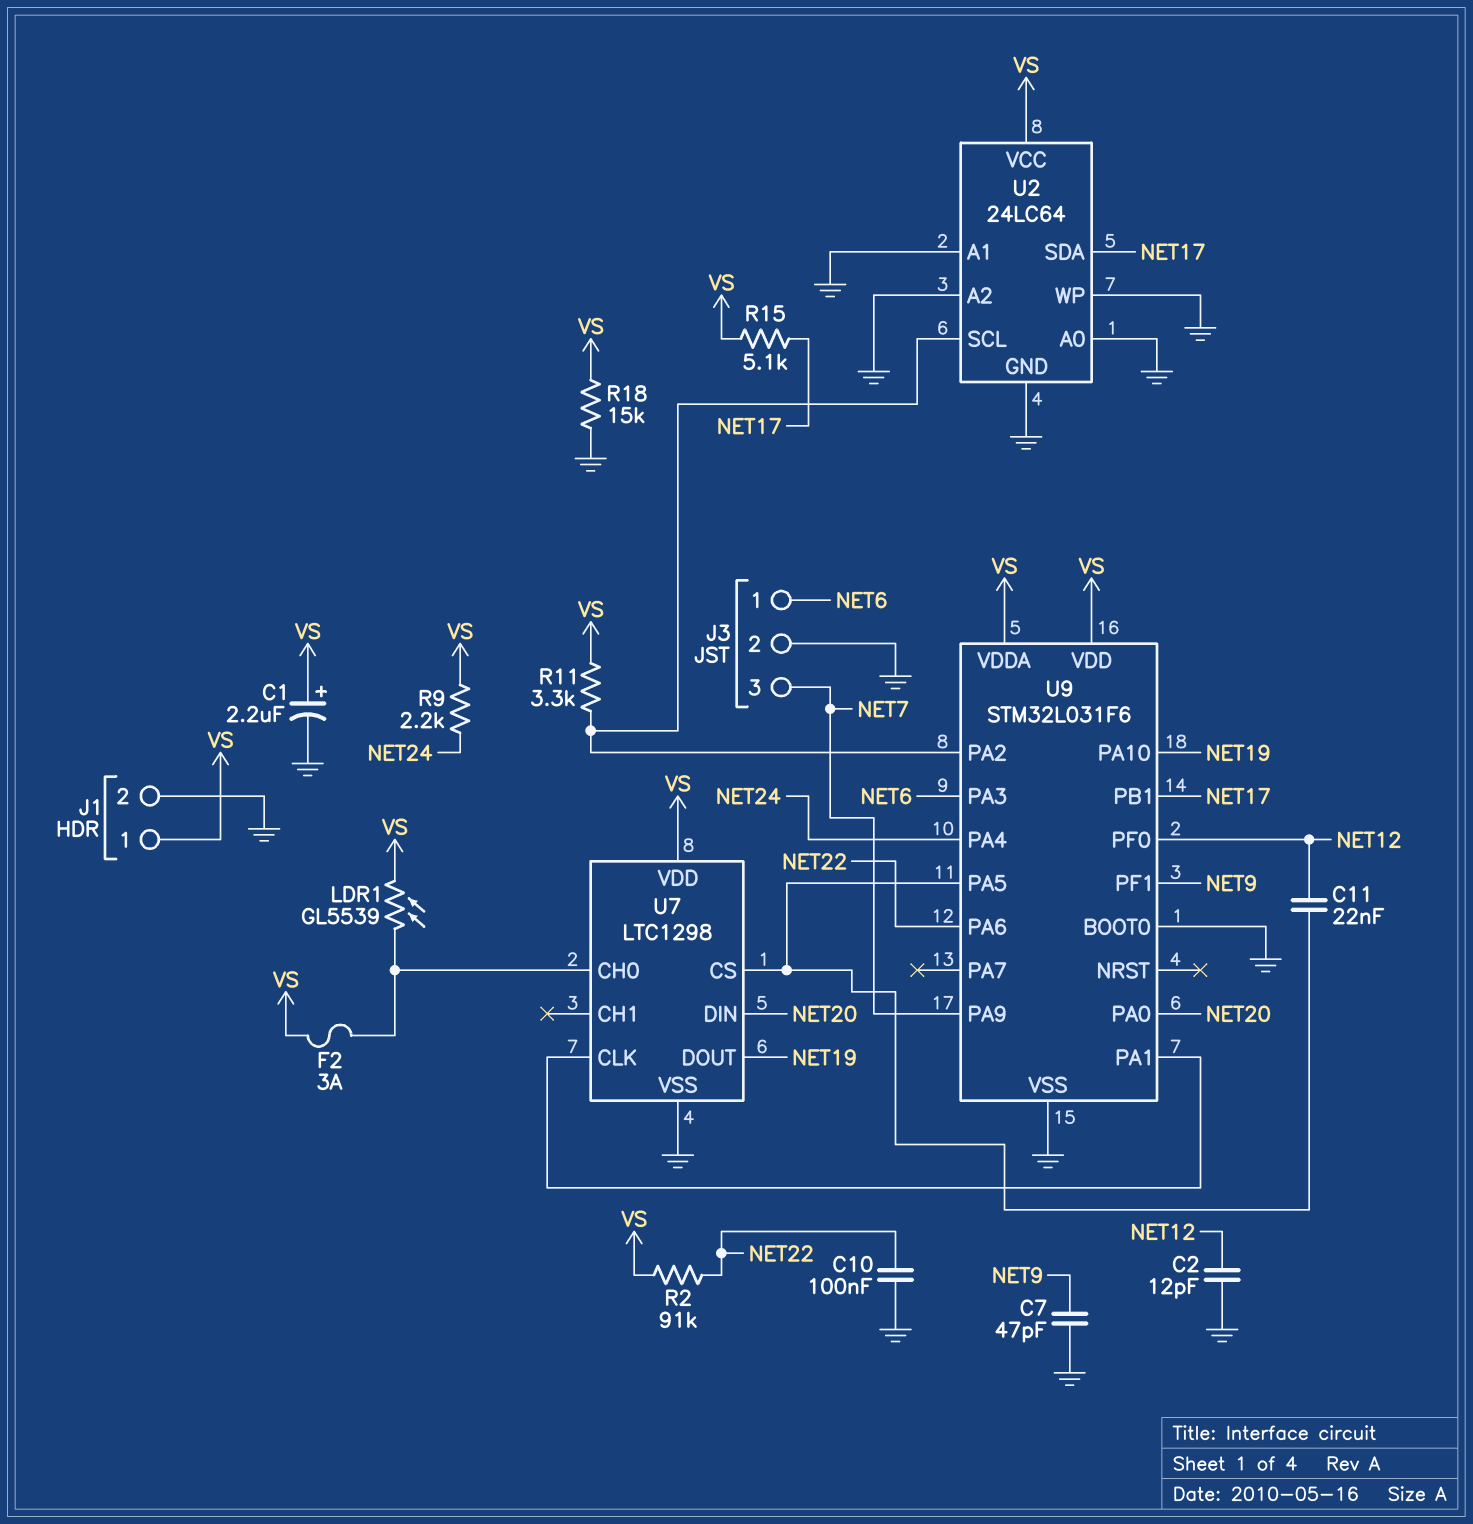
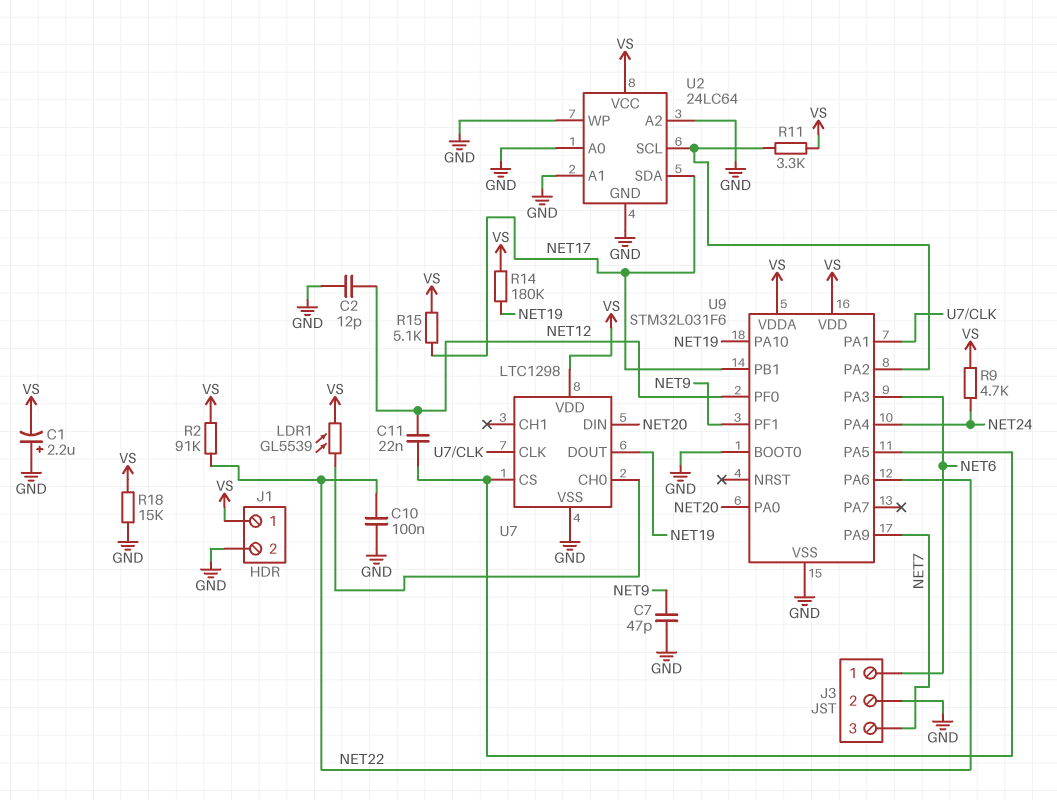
C1: 2.2uF (plus VS, minus GND) -> 2.2uF (plus GND, minus VS)
F2: 3A (U7/CH0, VS) -> none
R9: 2.2k (NET24, VS) -> 4.7k (NET24, VS)
R14: none -> 180k (NET19, VS)

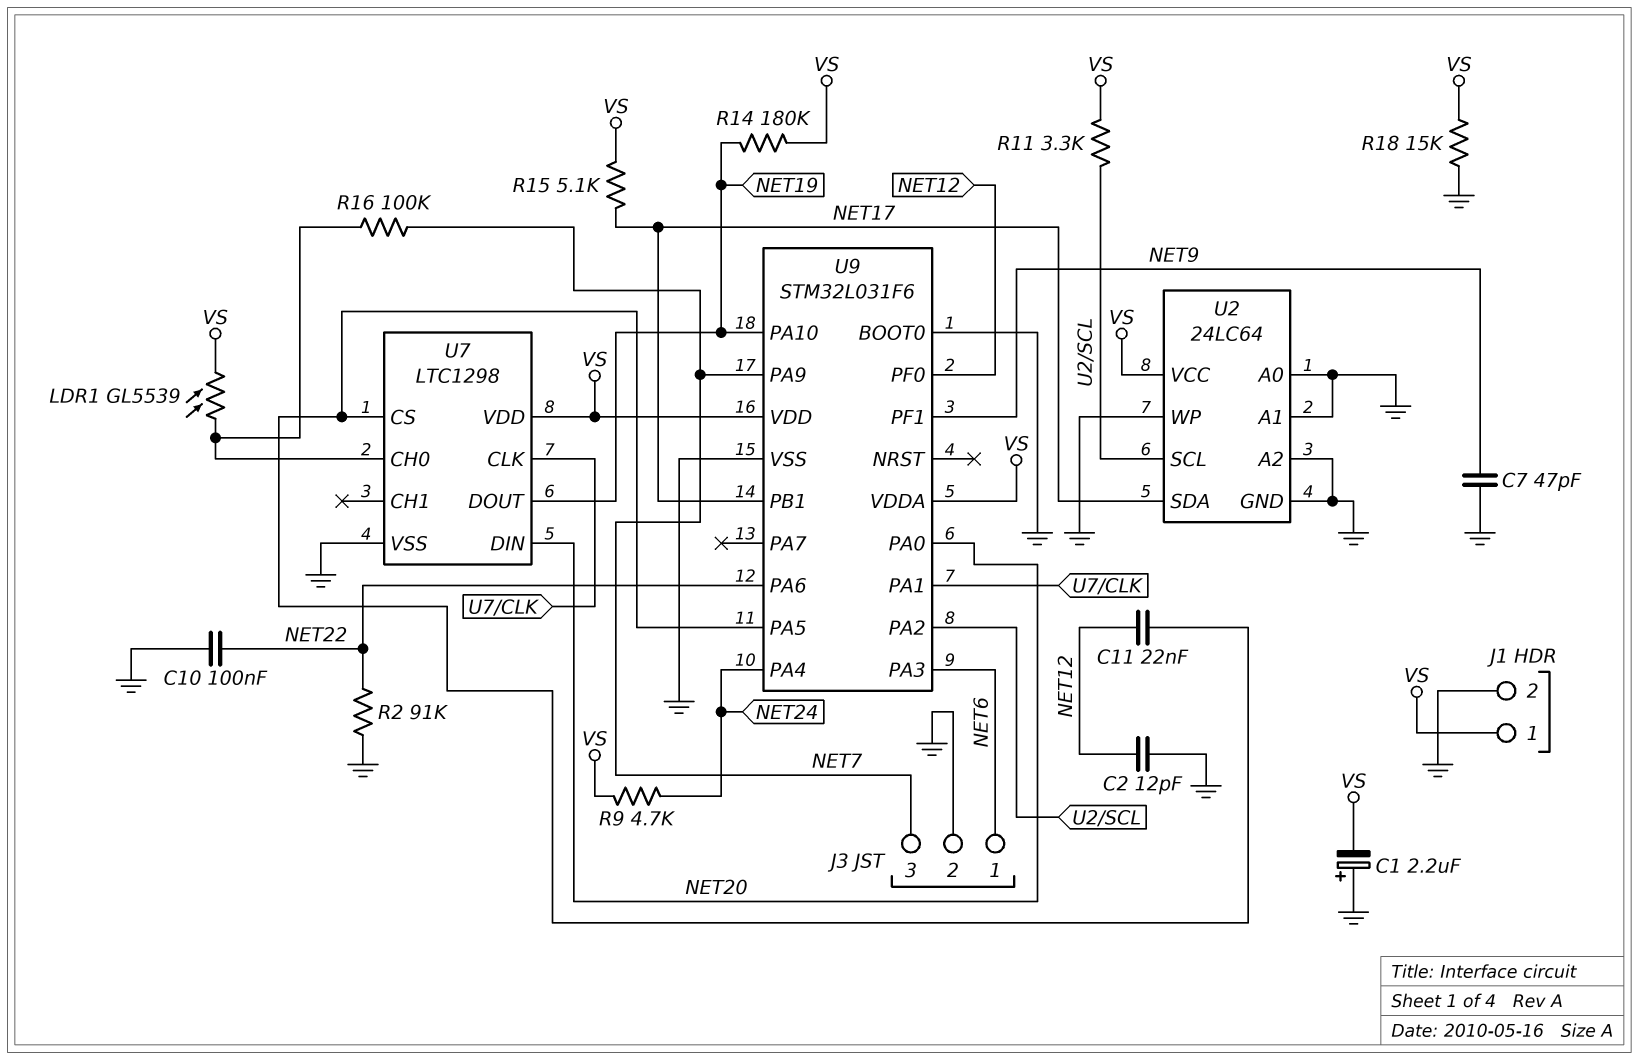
R2: 91k (NET22, VS) -> 91k (GND, NET22)
R16: none -> 100k (NET7, U7/CH0)

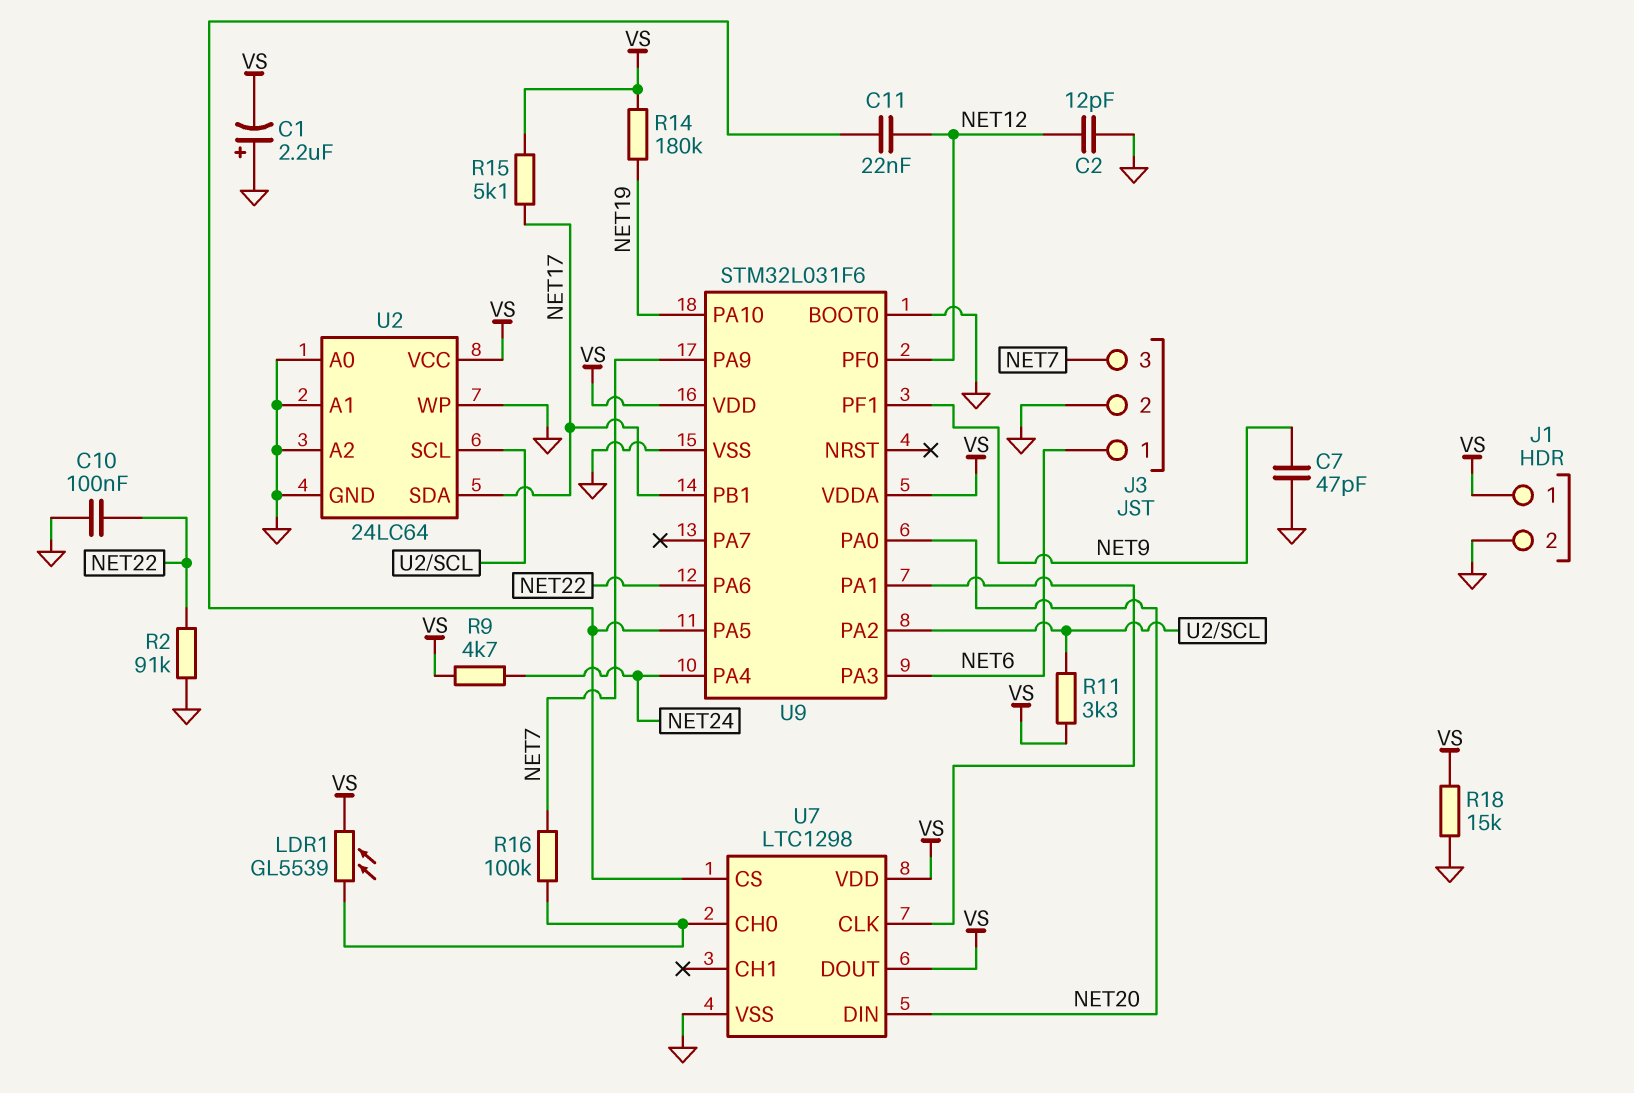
U7 pin DOUT: NET19 -> VS

